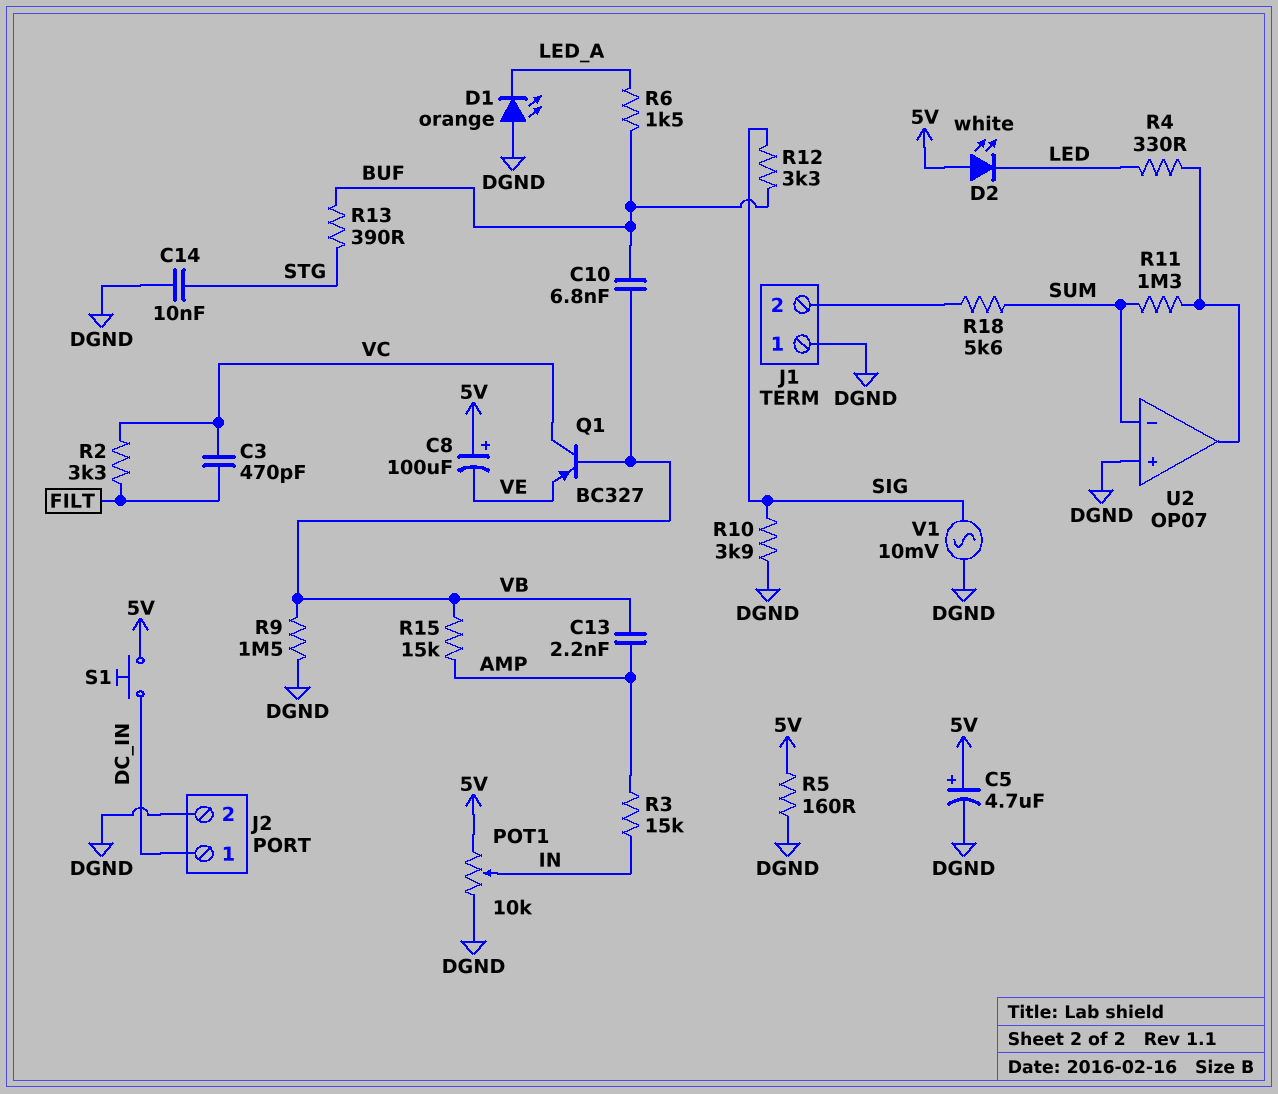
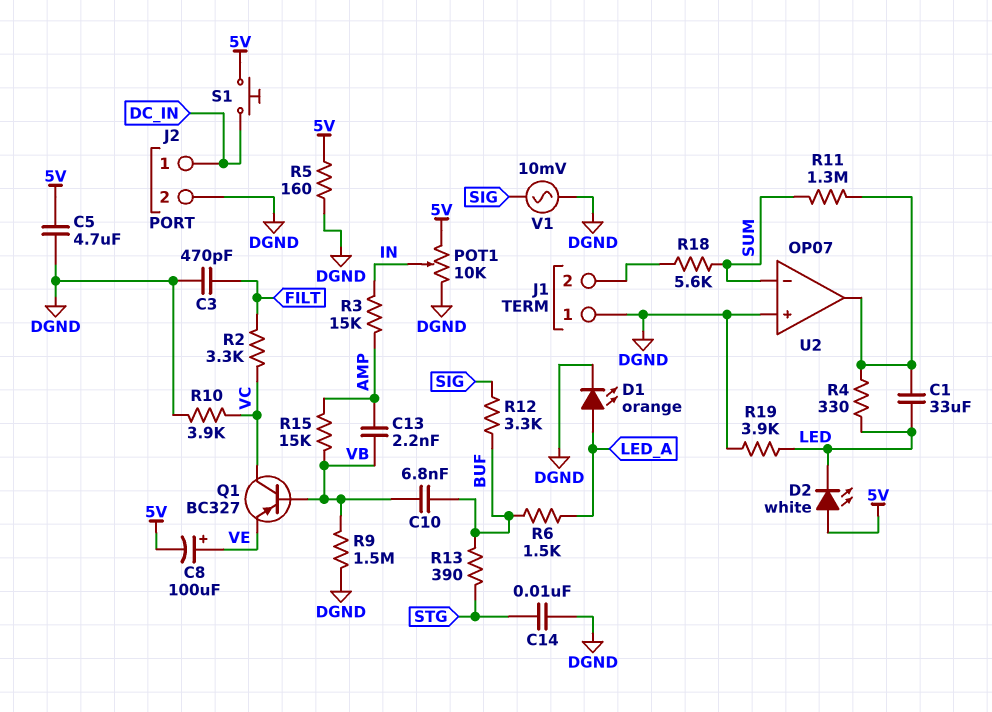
C1: none -> 33uF (LED, U2/out)
C3: 470pF (FILT, VC) -> 470pF (DGND, FILT)
C5: 4.7uF (plus 5V, minus DGND) -> 4.7uF (5V, DGND)
C8: 100uF (plus 5V, minus VE) -> 100uF (plus VE, minus 5V)
D1: LED orange (A DGND, K LED_A) -> LED orange (A LED_A, K DGND)
R10: 3.9k (DGND, SIG) -> 3.9k (DGND, VC)
R19: none -> 3.9k (DGND, LED)

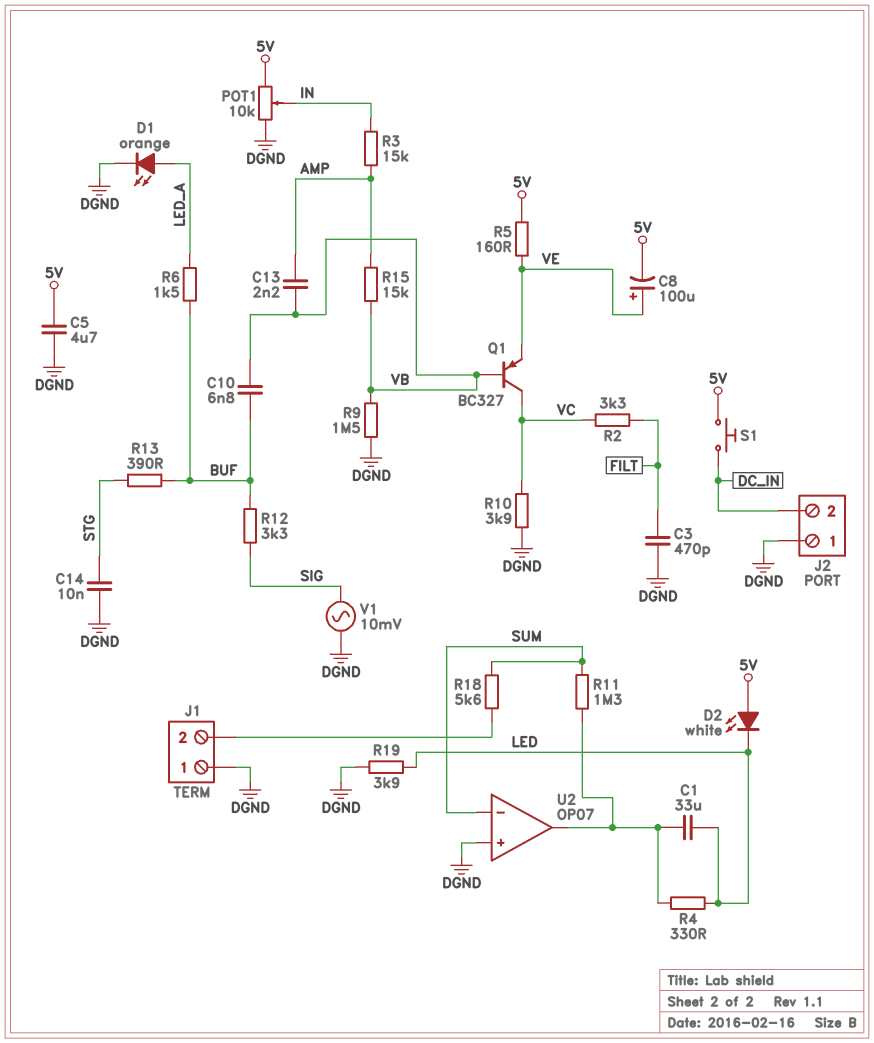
J2 pin 1: DC_IN -> DGND
J2 pin 2: DGND -> DC_IN
R5: 160 (5V, DGND) -> 160 (5V, VE)

